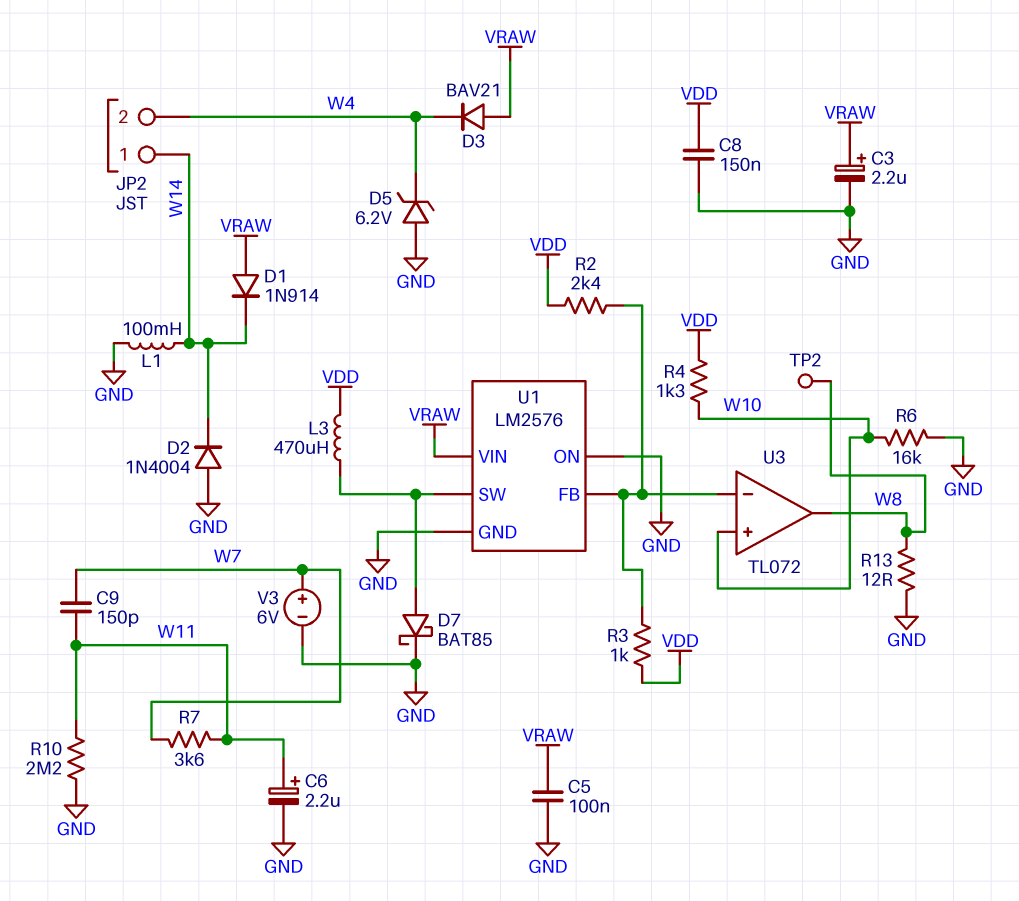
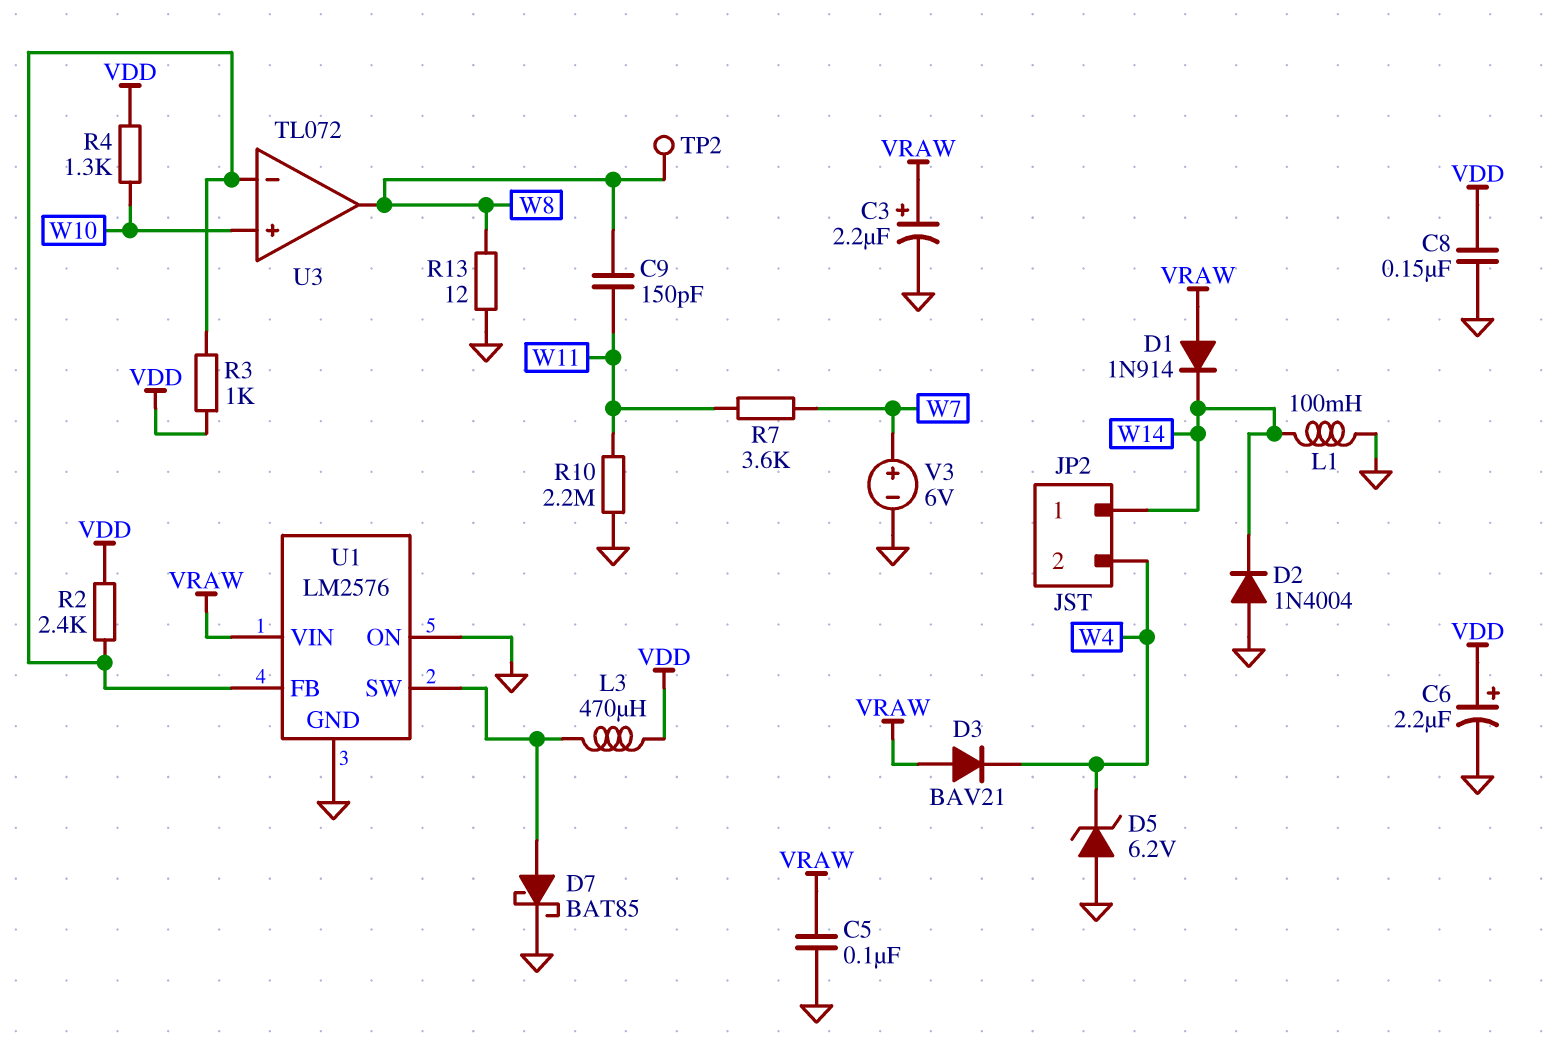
C6: 2.2uF (plus W11, minus GND) -> 2.2uF (plus VDD, minus GND)
C9: 150pF (W7, W11) -> 150pF (W8, W11)
R6: 16k (GND, W10) -> none

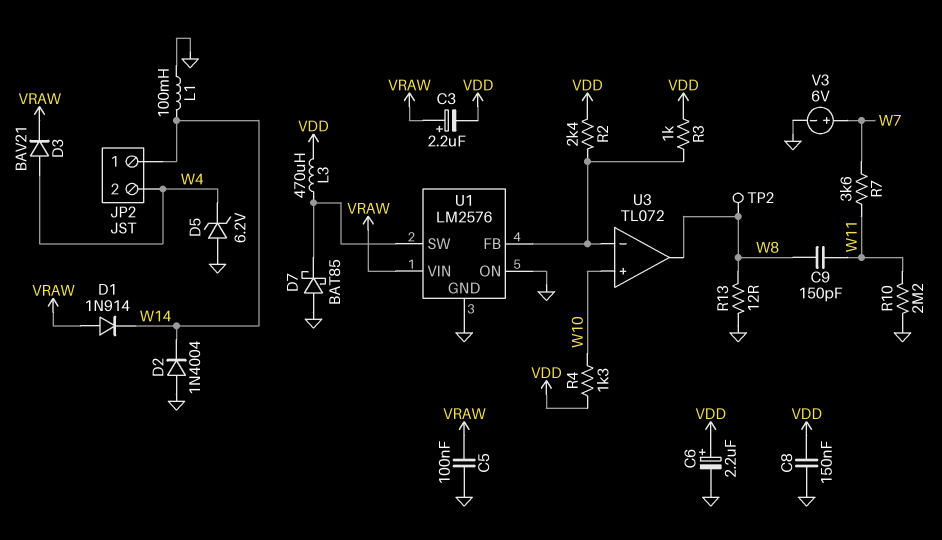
C3: 2.2uF (plus VRAW, minus GND) -> 2.2uF (plus VRAW, minus VDD)
D3: diode BAV21 (A VRAW, K W4) -> diode BAV21 (A W4, K VRAW)
D7: schottky BAT85 (A U1/SW, K GND) -> schottky BAT85 (A GND, K U1/SW)

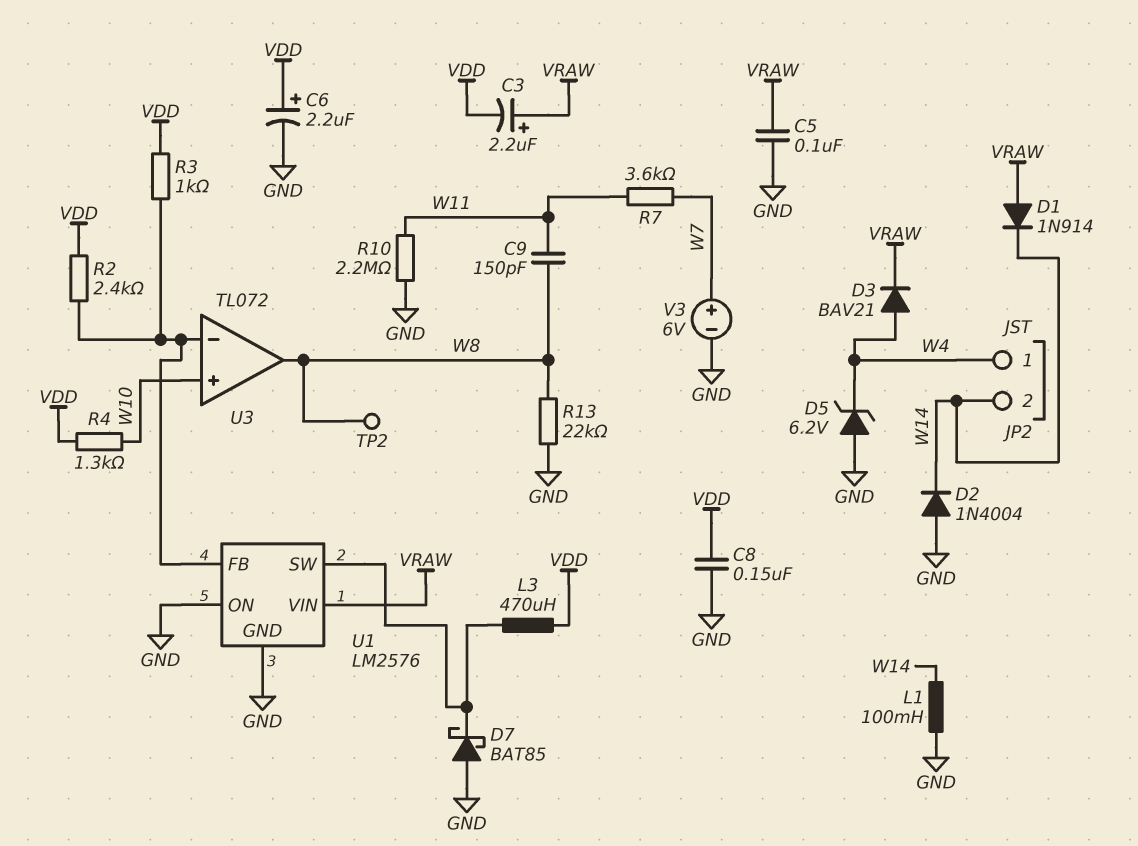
JP2 pin 1: W14 -> W4
JP2 pin 2: W4 -> W14
R13: 12 (GND, W8) -> 22k (GND, W8)

